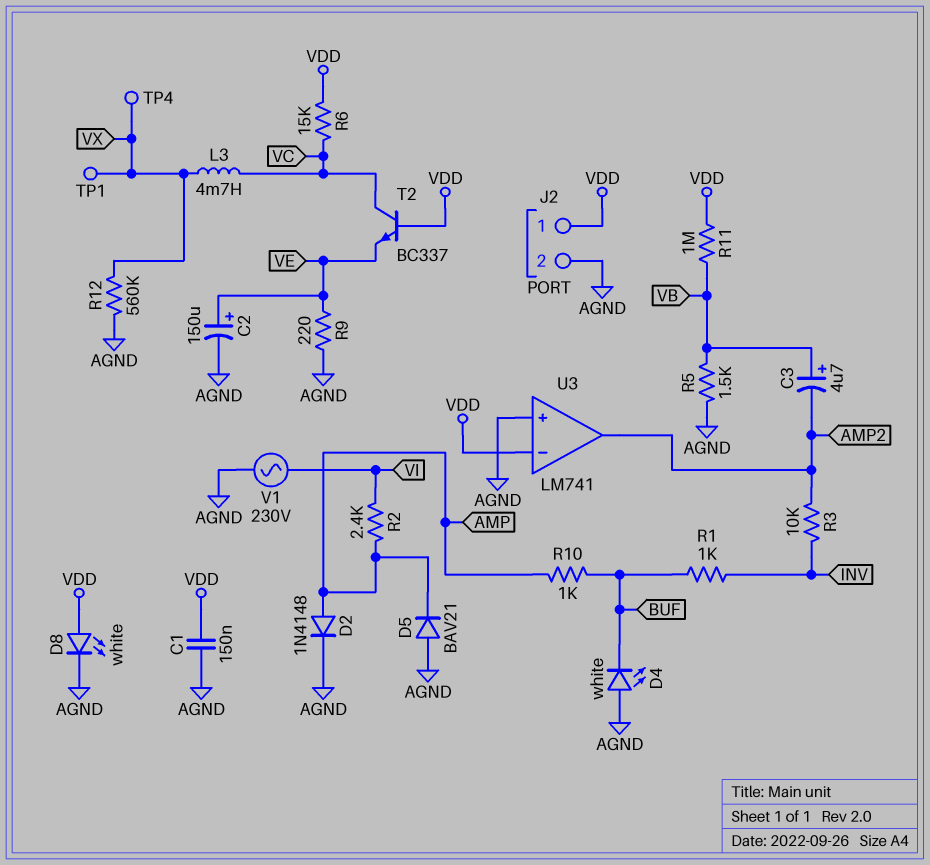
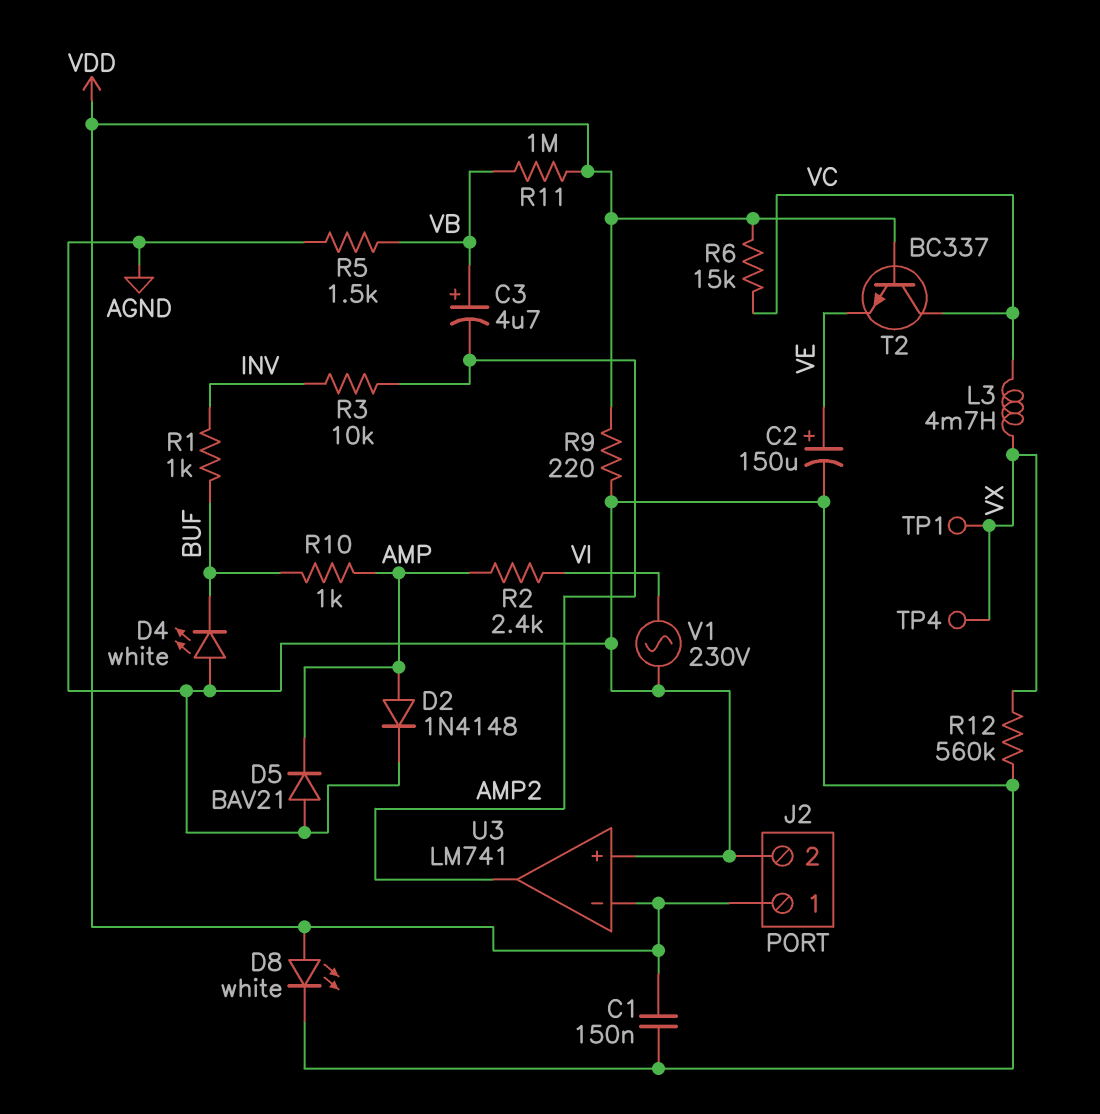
R9: 220 (AGND, VE) -> 220 (AGND, VDD)

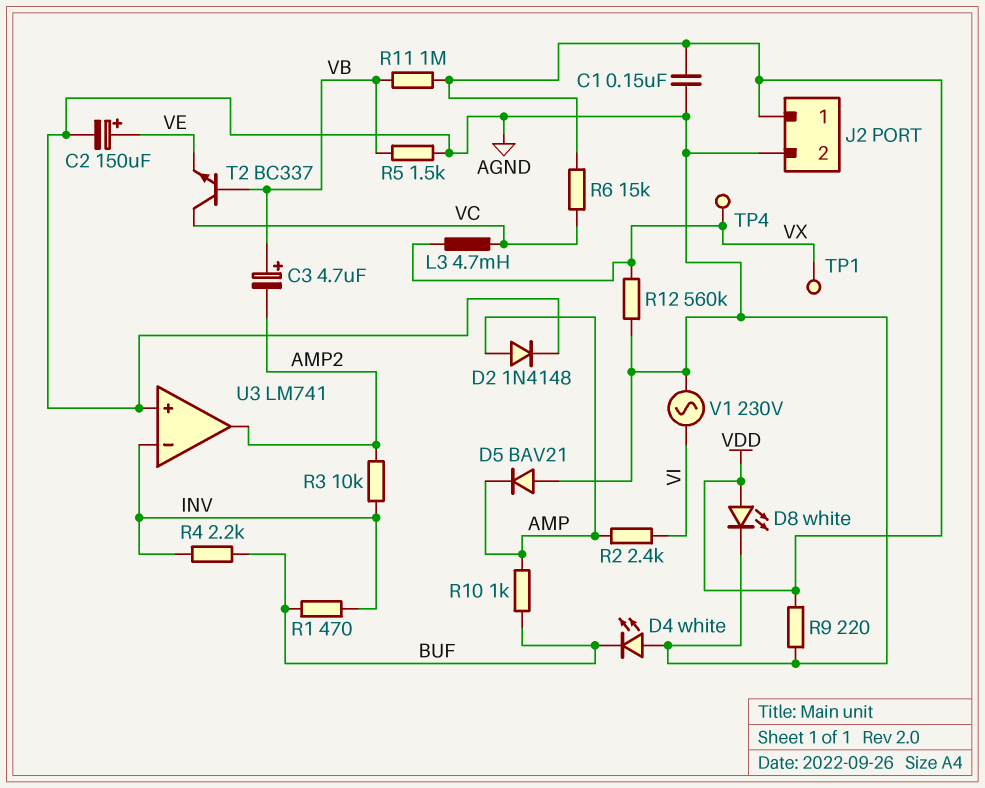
R1: 1k (BUF, INV) -> 470 (BUF, INV)
R4: none -> 2.2k (BUF, INV)
T2: NPN BC337 (B VDD, C VC, E VE) -> NPN BC337 (B VB, C VC, E VE)
U3 pin in-: VDD -> INV

